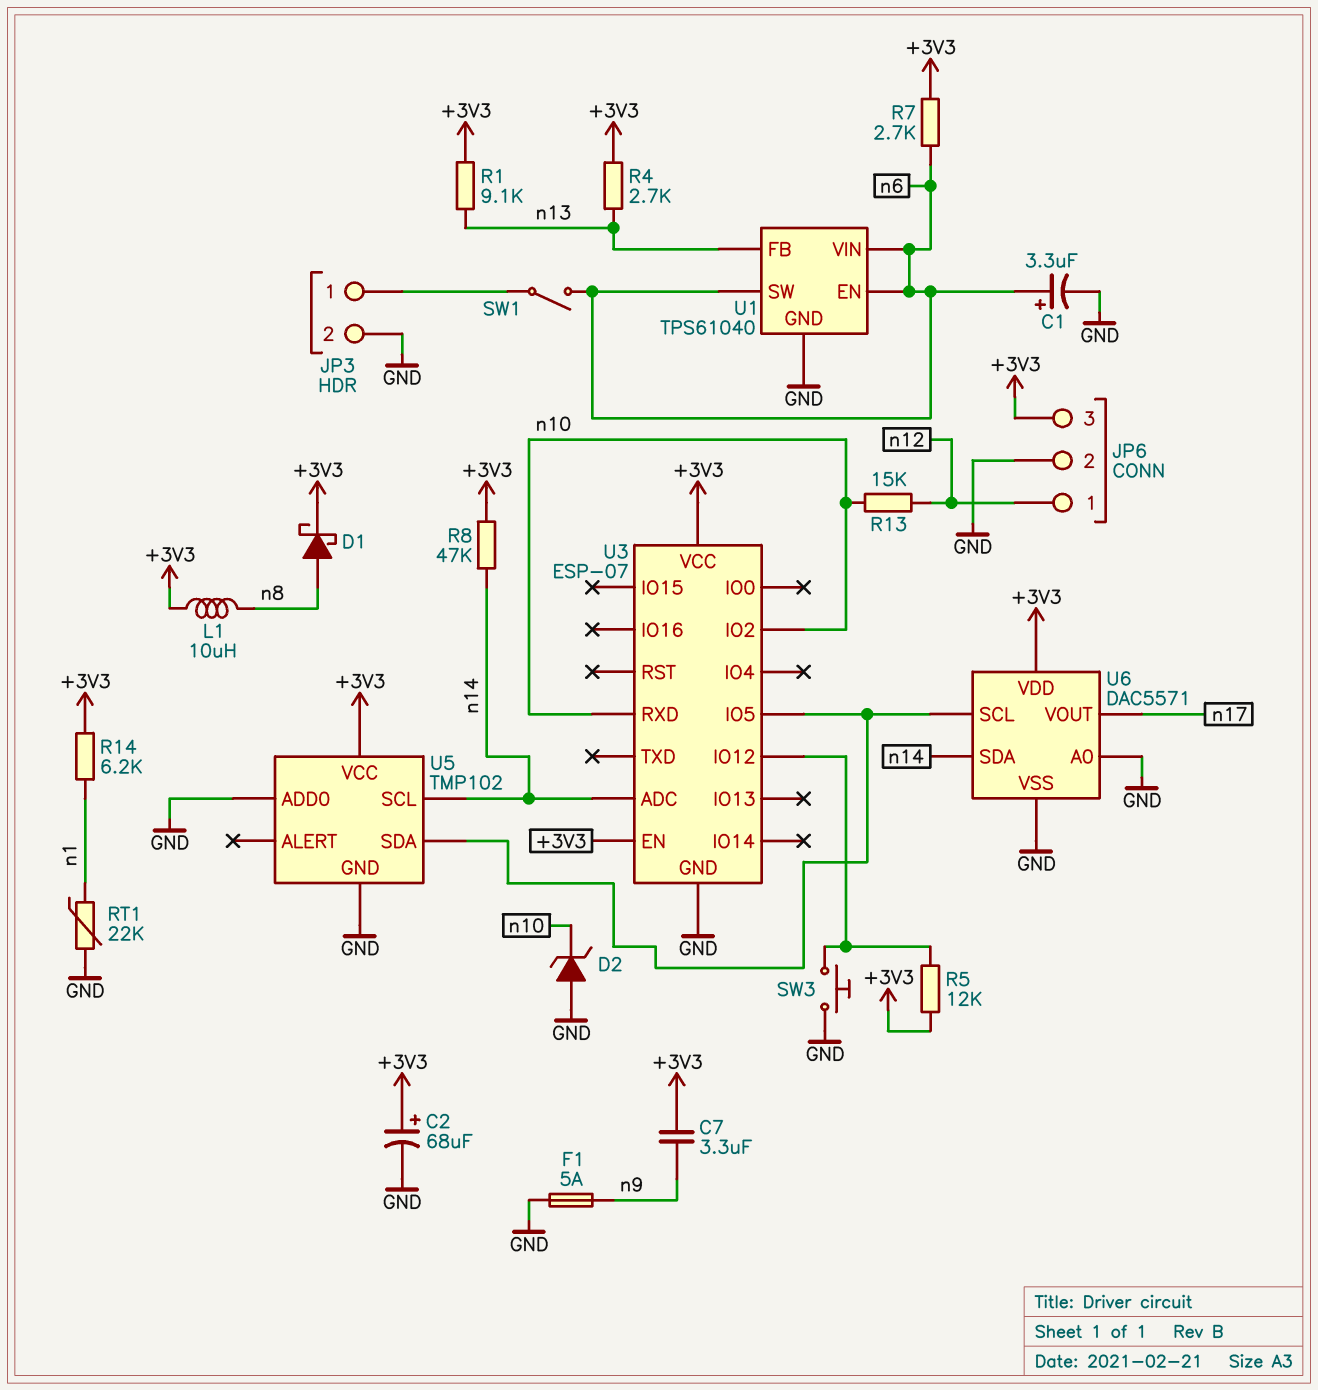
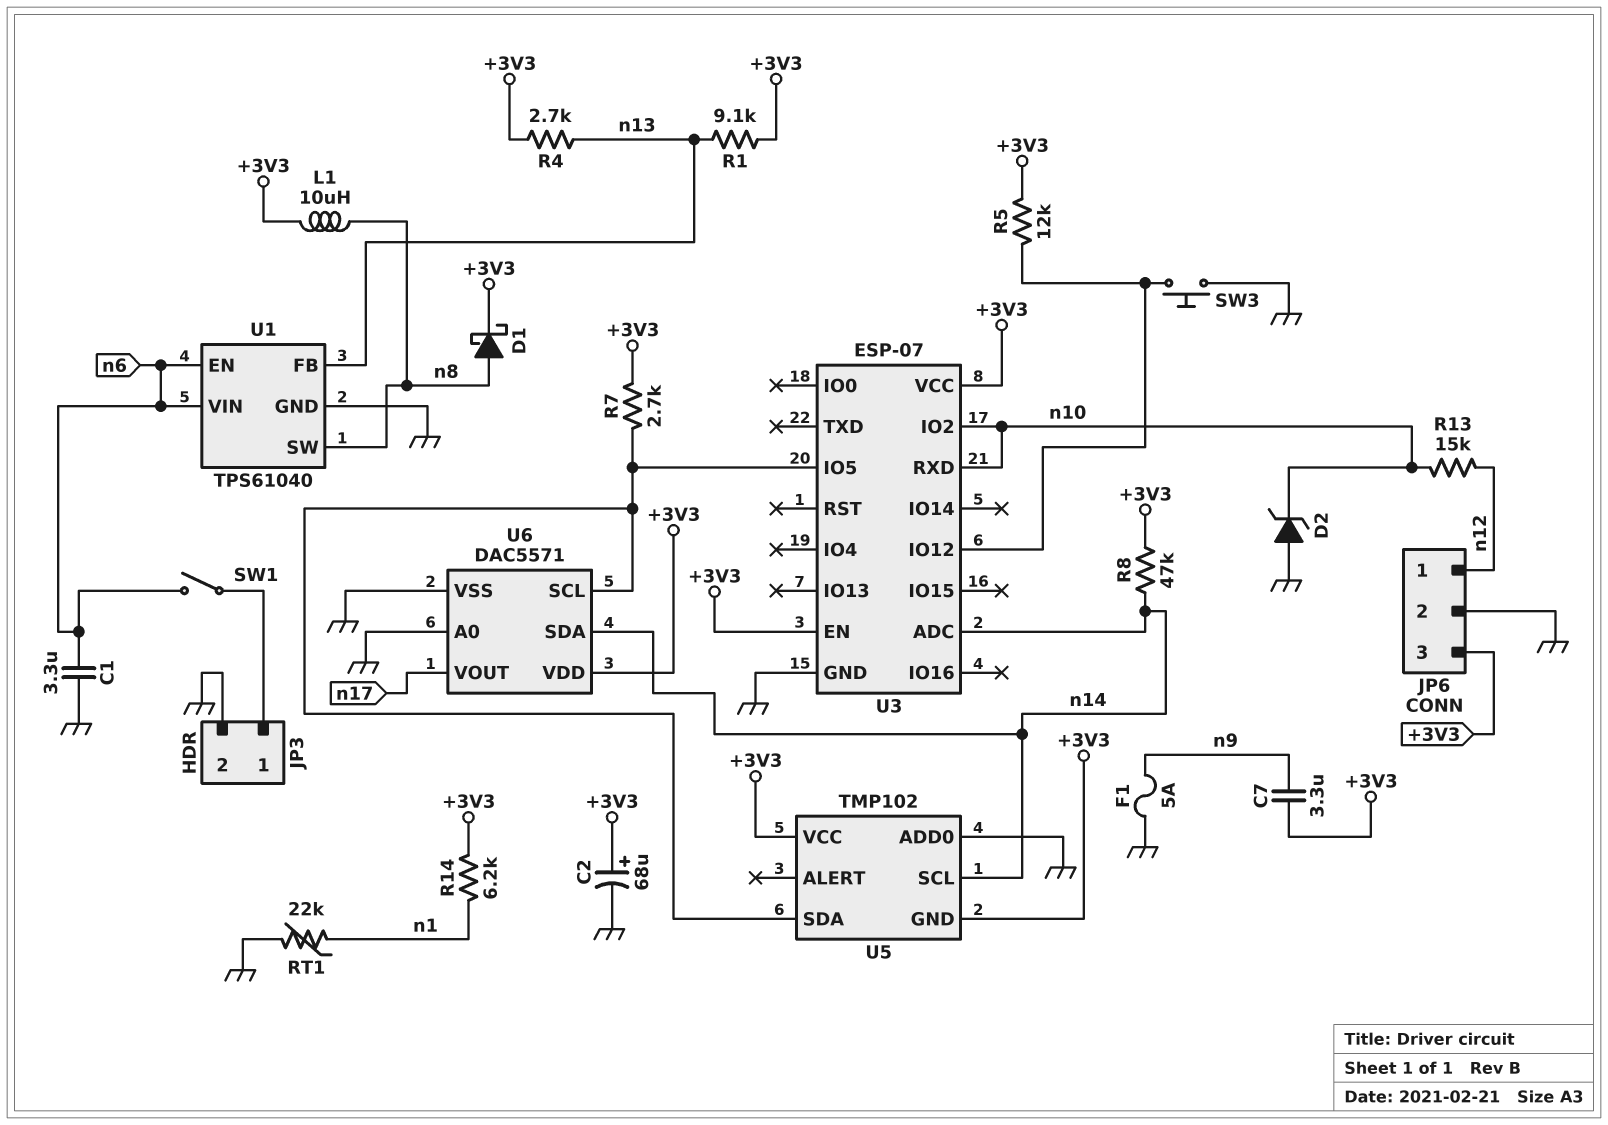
C1: 3.3uF (plus n6, minus GND) -> 3.3uF (GND, n6)
R7: 2.7k (+3V3, n6) -> 2.7k (+3V3, U3/IO5)
U1 pin SW: n6 -> n8
U5 pin GND: GND -> +3V3

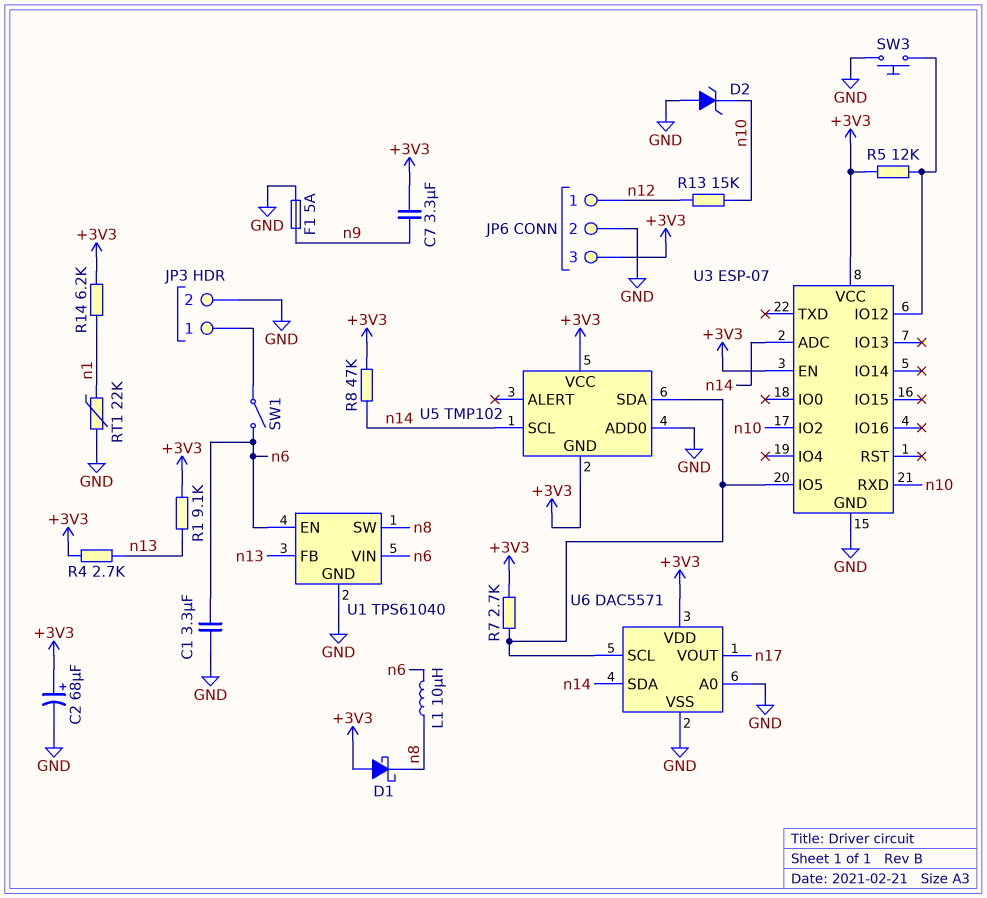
D1: schottky (A n8, K +3V3) -> schottky (A +3V3, K n8)
L1: 10uH (+3V3, n8) -> 10uH (n6, n8)

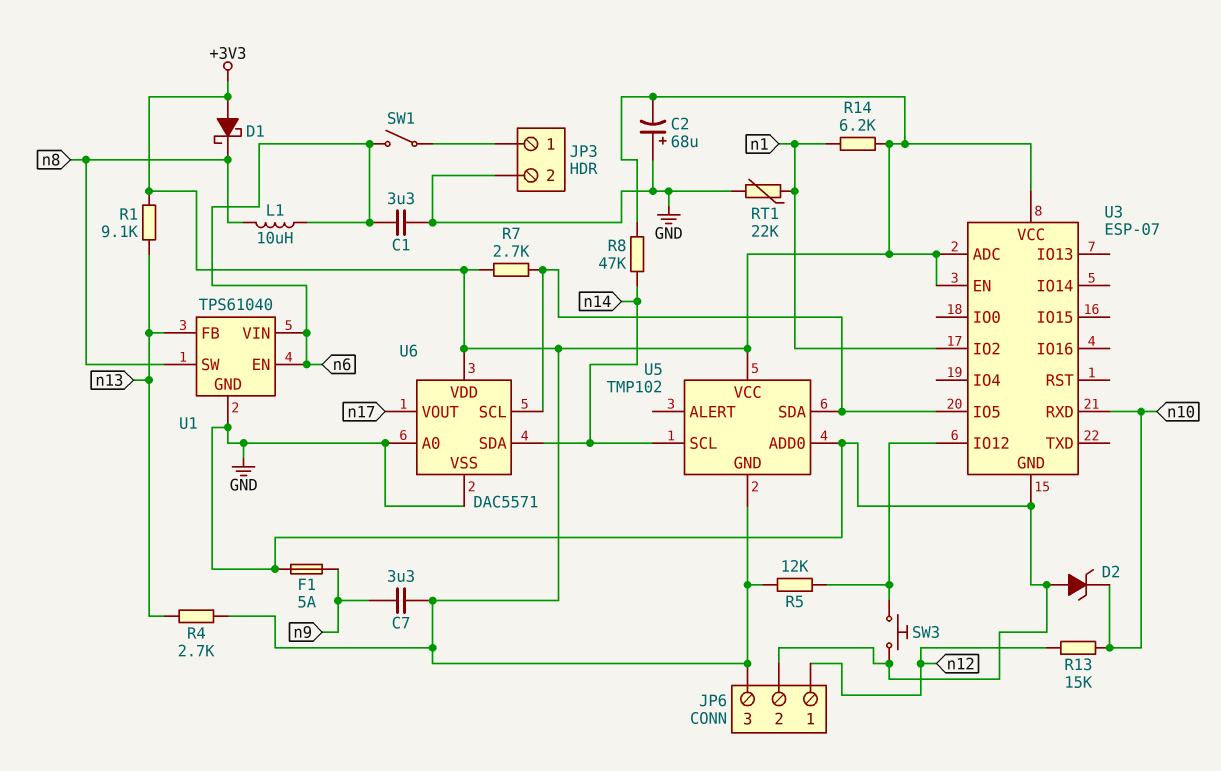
C2: 68uF (plus +3V3, minus GND) -> 68uF (plus GND, minus +3V3)
U3 pin ADC: n14 -> +3V3
U3 pin IO2: n10 -> n1

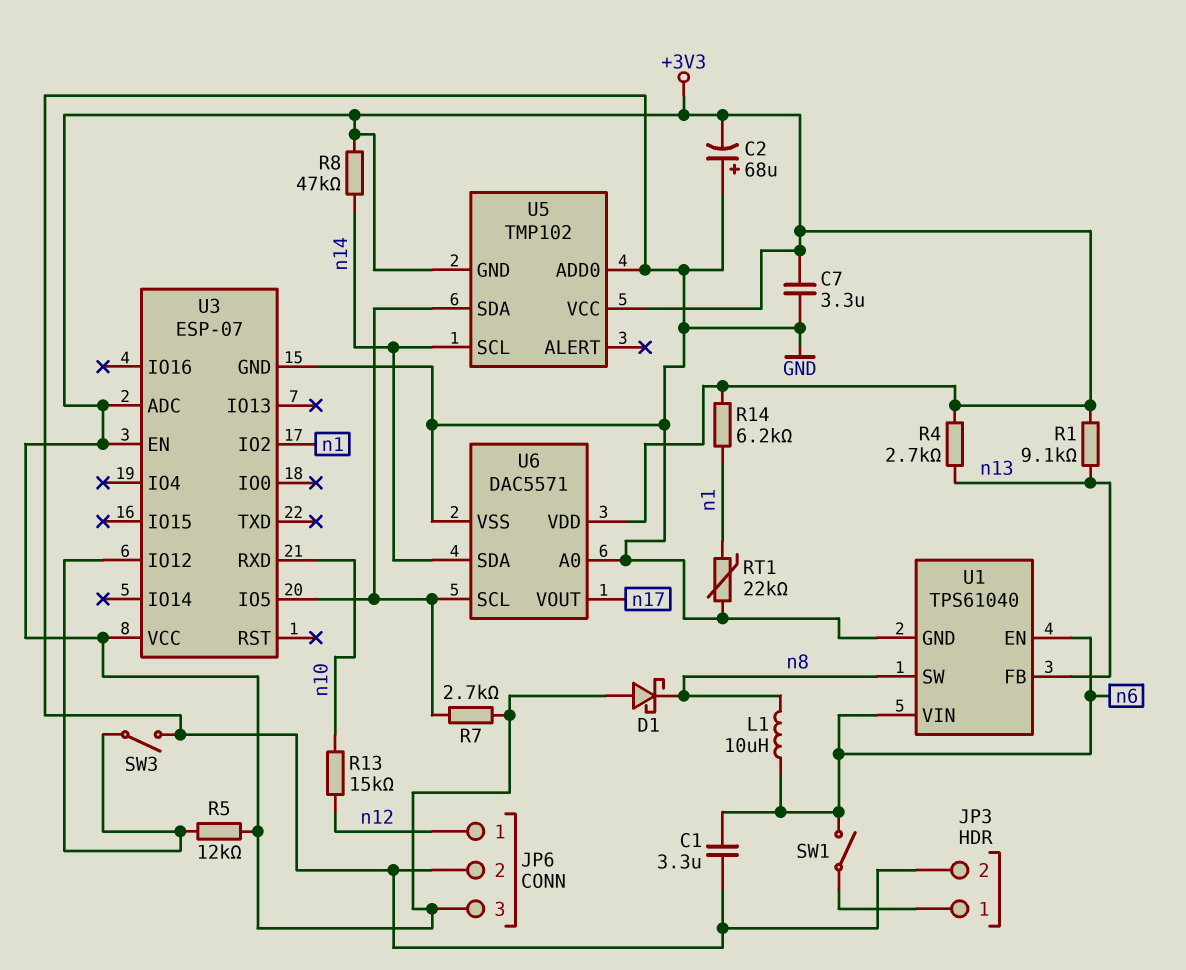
C7: 3.3uF (+3V3, n9) -> 3.3uF (+3V3, GND)
D2: zener (A GND, K n10) -> none
F1: 5A (GND, n9) -> none
SW3: button (GND, U3/IO12) -> switch (GND, U3/IO12)

